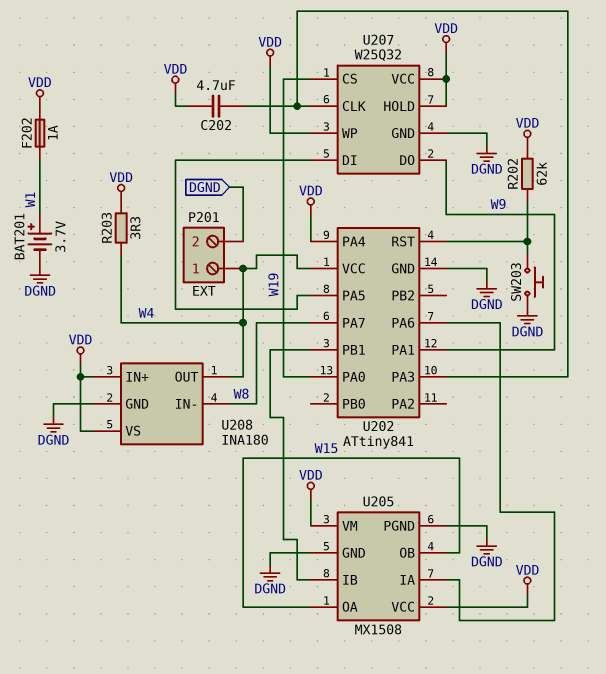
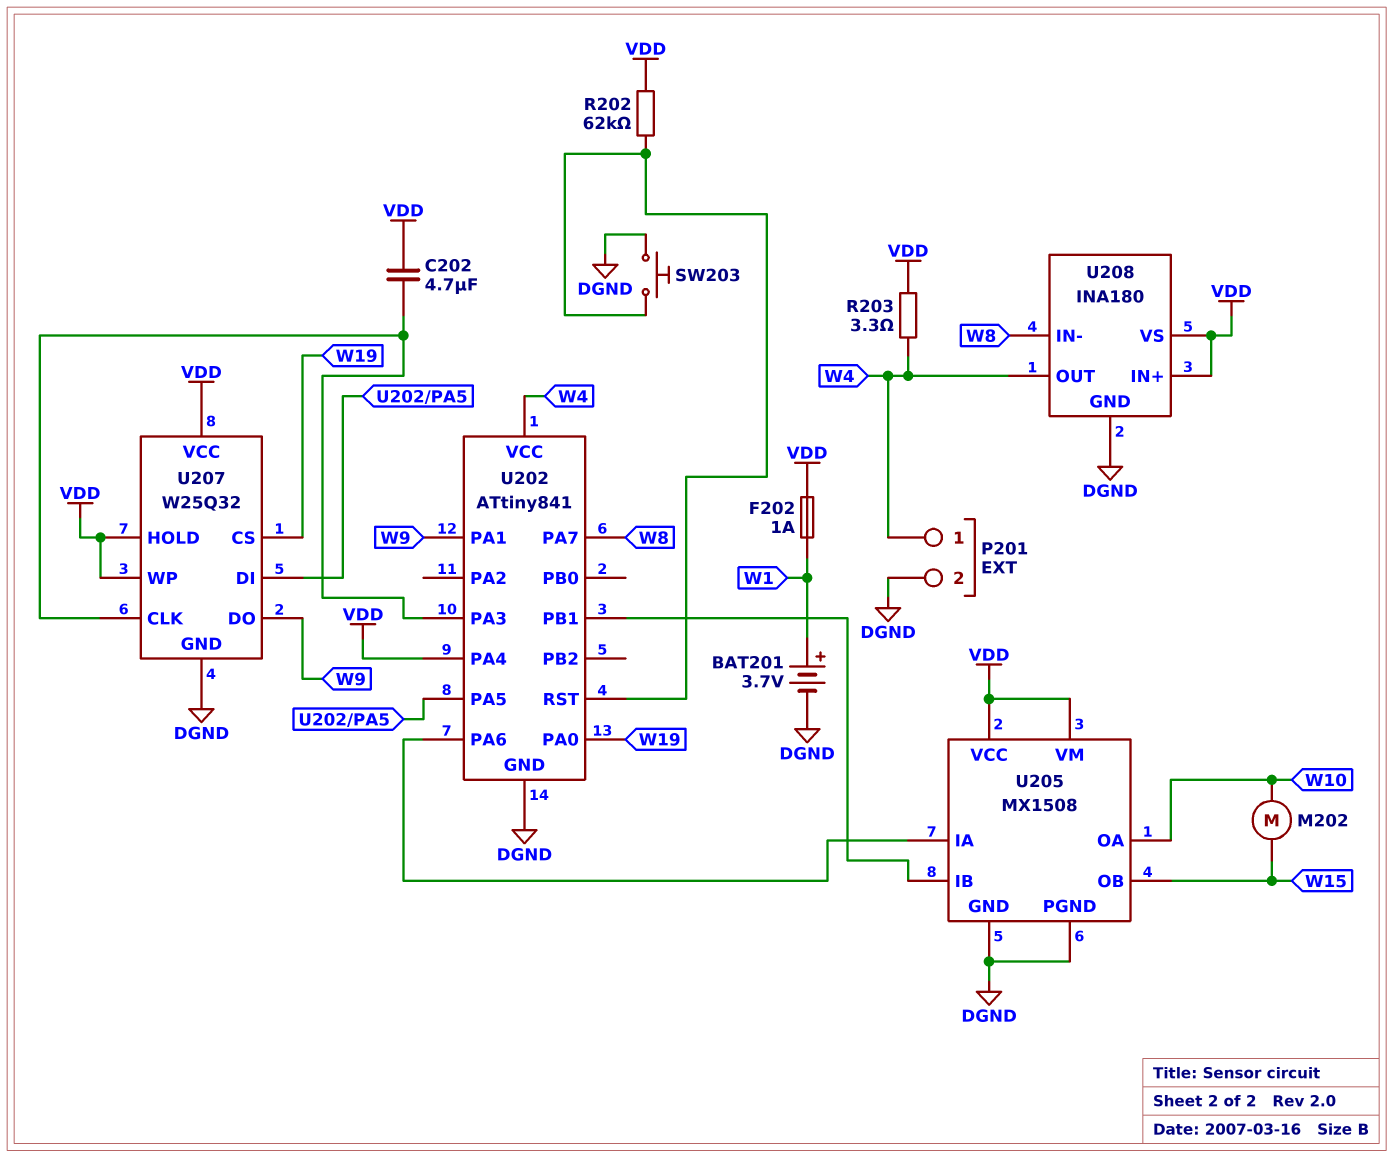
M202: none -> motor (W10, W15)
U205 pin OA: W15 -> W10

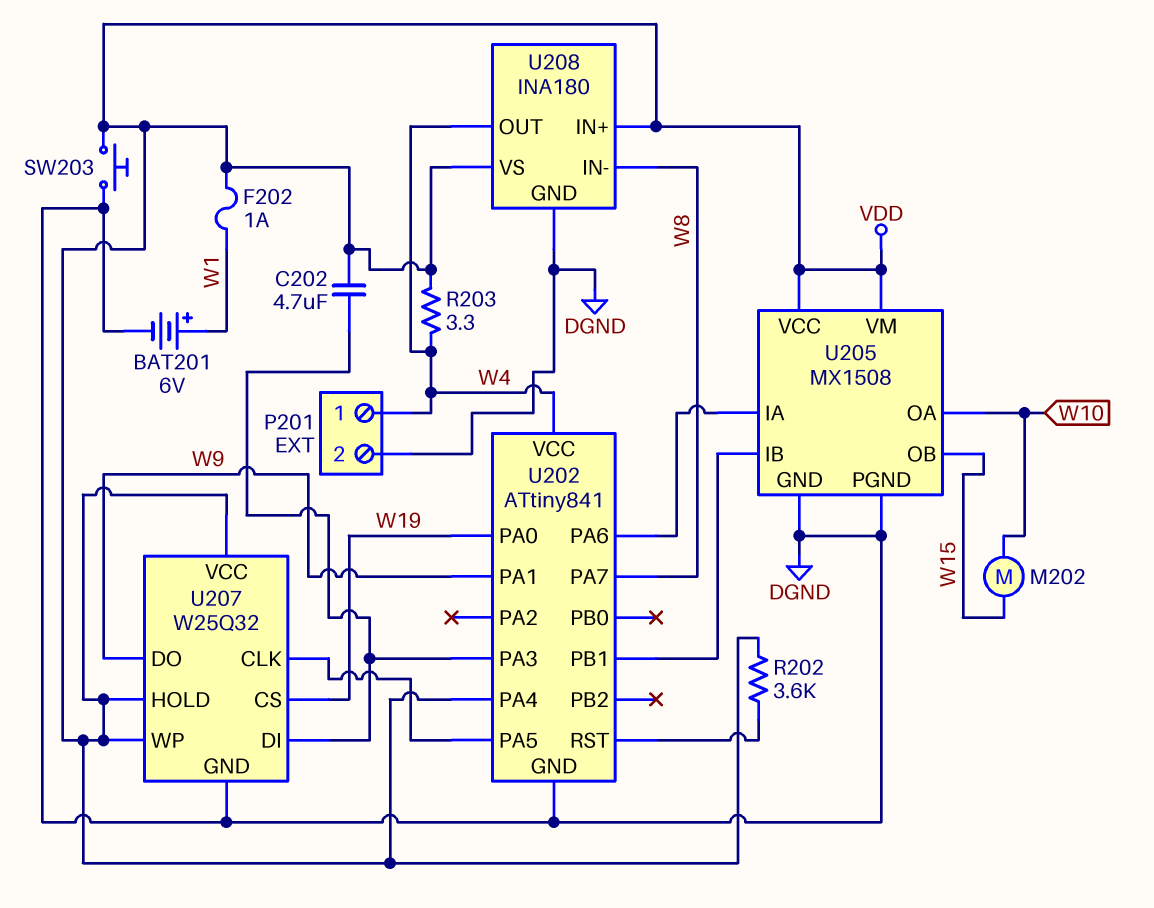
BAT201: 3.7V (plus W1, minus DGND) -> 6V (plus W1, minus DGND)
R202: 62k (U202/RST, VDD) -> 3.6k (U202/RST, VDD)
SW203: button (DGND, U202/RST) -> button (DGND, VDD)
U207 pin CLK: U202/PA3 -> U202/PA5
U207 pin DI: U202/PA5 -> U202/PA3

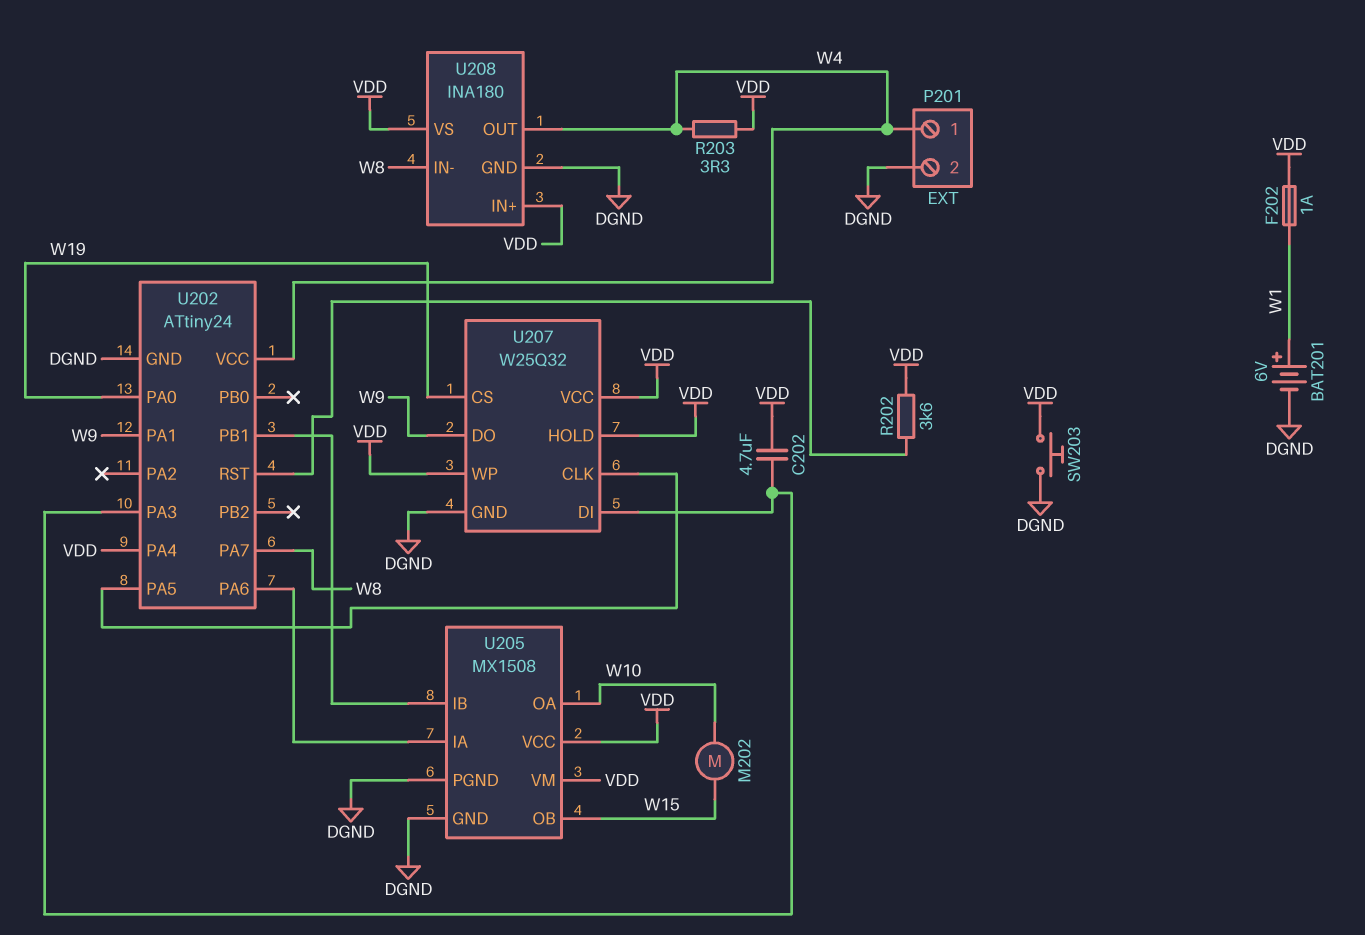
U202: ATtiny841 -> ATtiny24

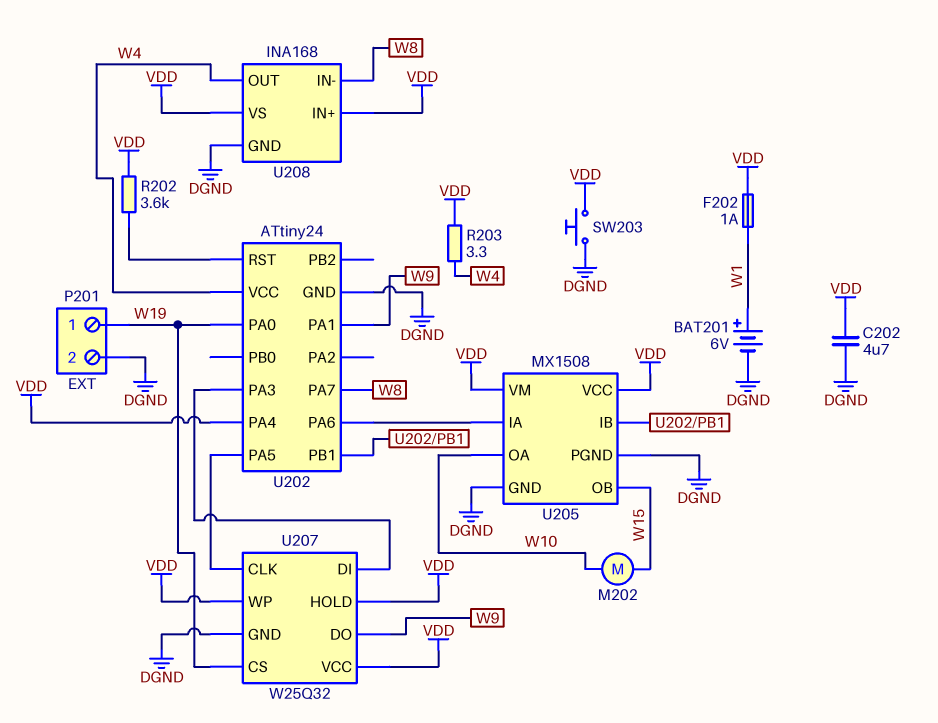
C202: 4.7uF (U202/PA3, VDD) -> 4.7uF (DGND, VDD)
P201 pin 1: W4 -> W19
U208: INA180 -> INA168

